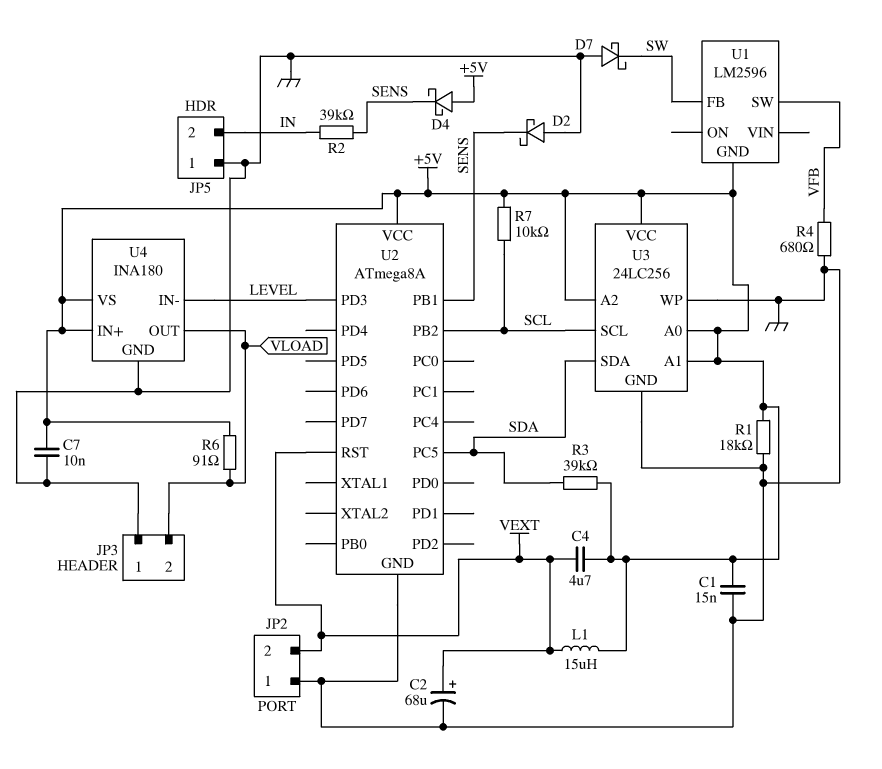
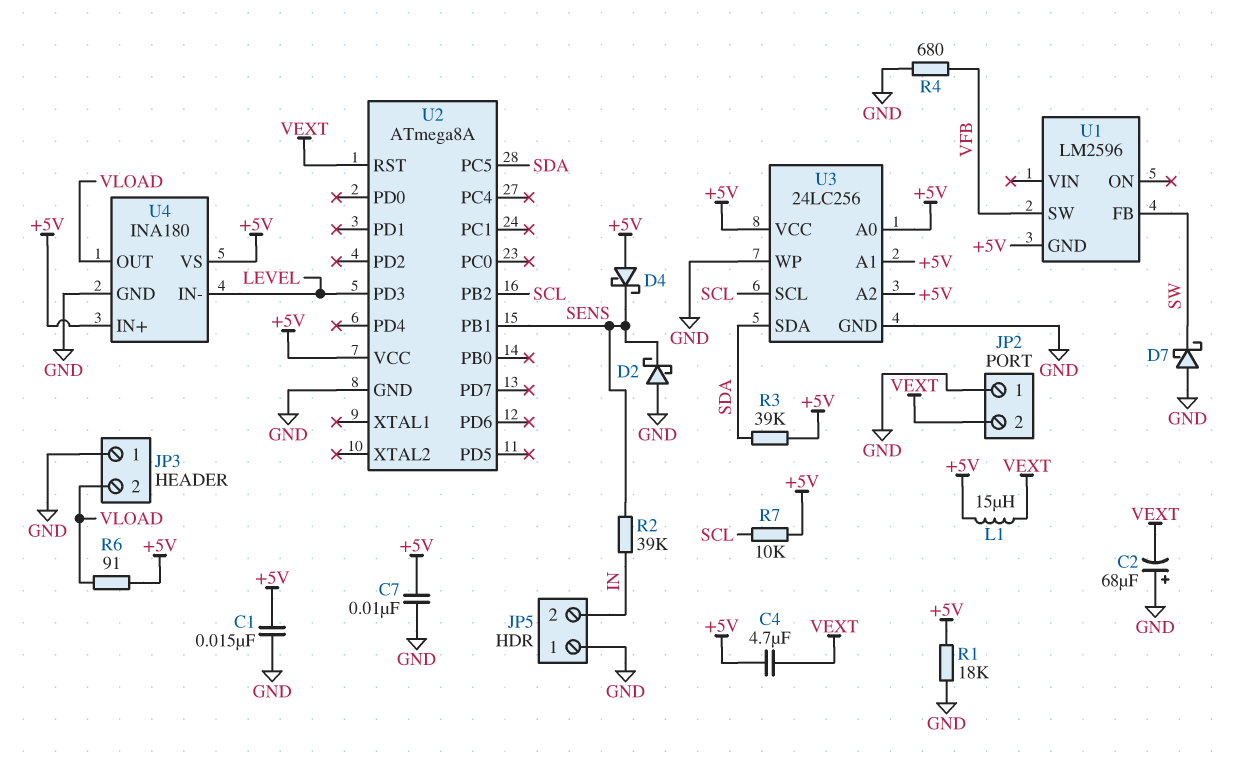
C2: 68uF (plus VEXT, minus GND) -> 68uF (plus GND, minus VEXT)

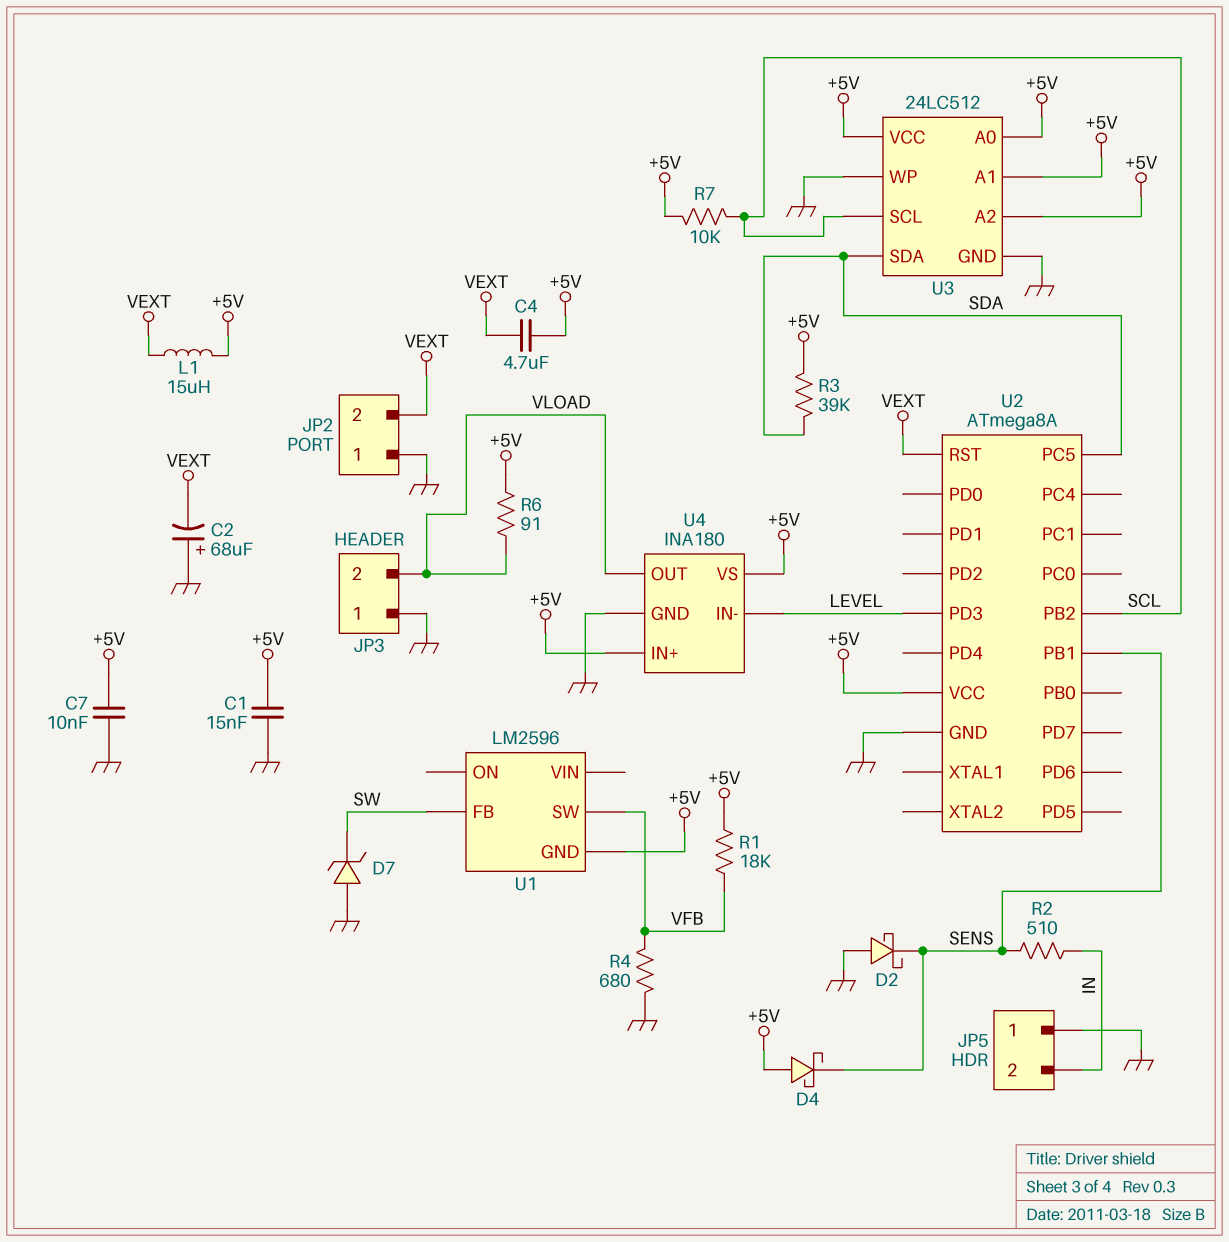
D7: schottky (A GND, K SW) -> zener (A GND, K SW)
R1: 18k (+5V, GND) -> 18k (+5V, VFB)
R2: 39k (IN, SENS) -> 510 (IN, SENS)
U3: 24LC256 -> 24LC512

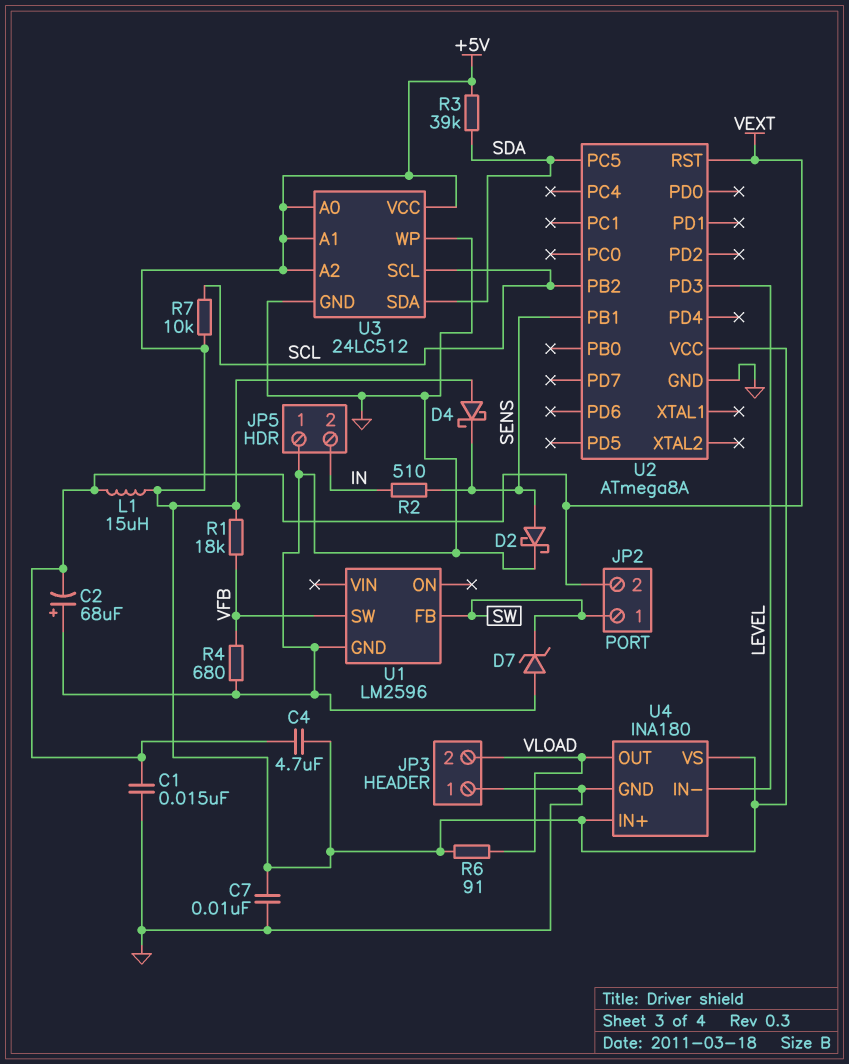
C1: 15nF (+5V, GND) -> 15nF (GND, VEXT)
D2: schottky (A GND, K SENS) -> schottky (A SENS, K GND)
JP2 pin 1: GND -> SW
U1 pin GND: +5V -> GND

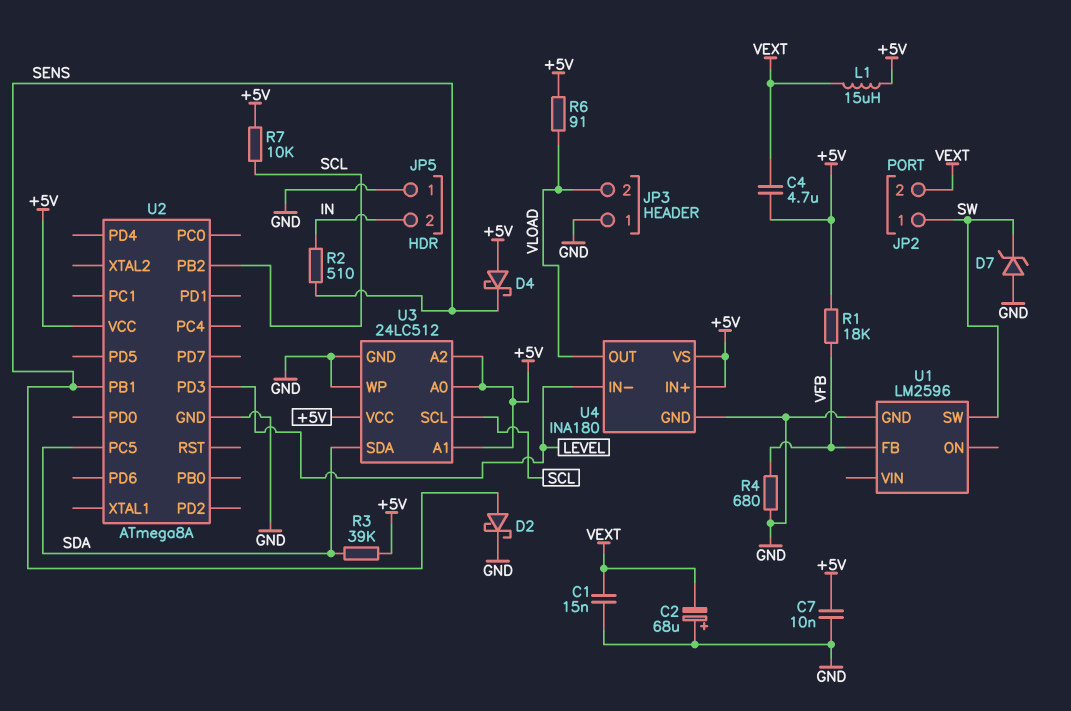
U1 pin FB: SW -> VFB
U1 pin SW: VFB -> SW
U2 pin RST: VEXT -> none

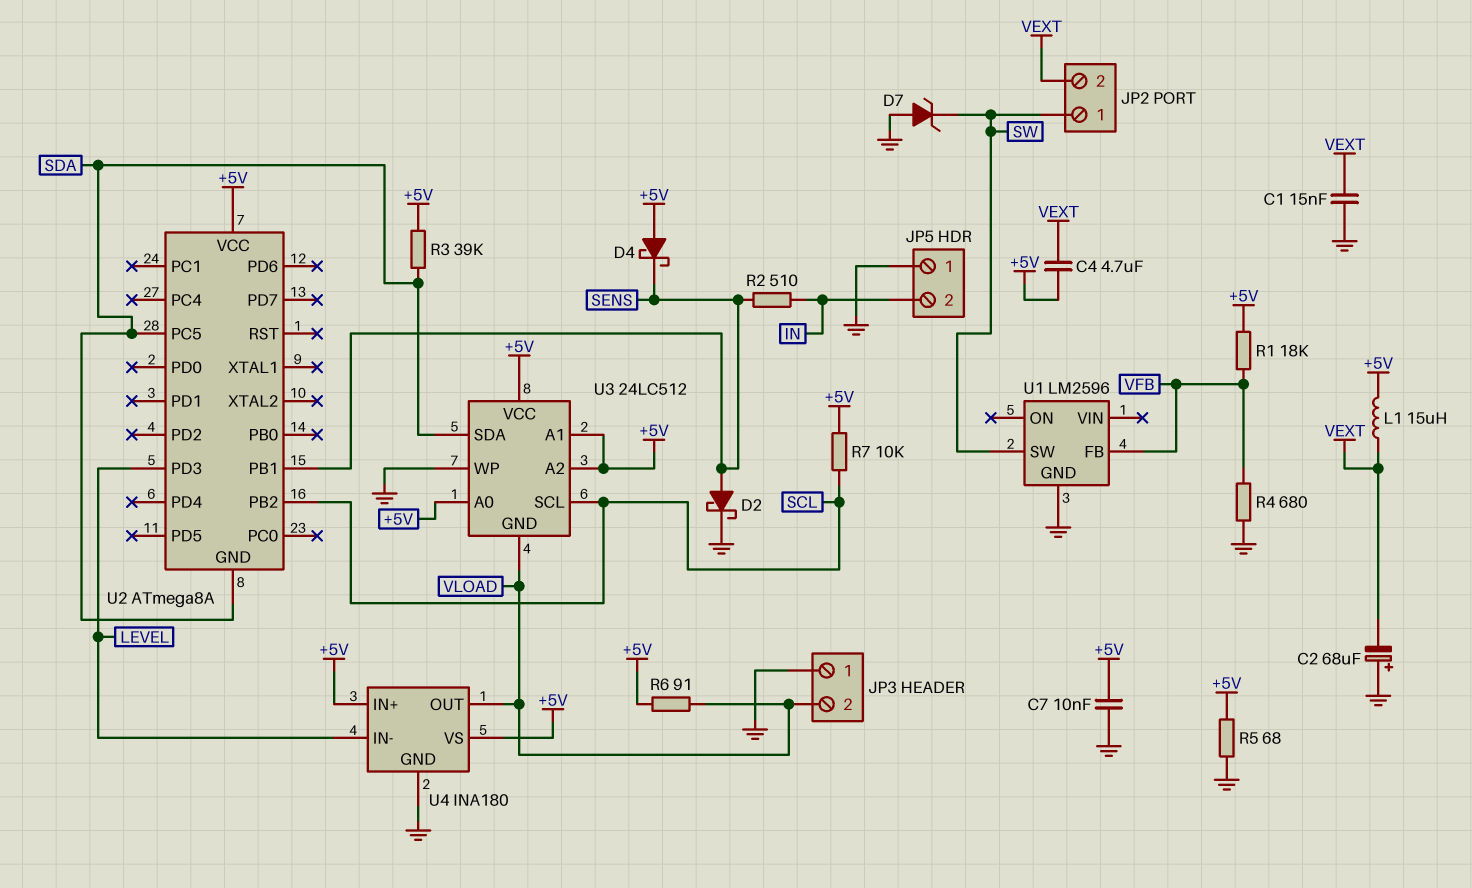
R5: none -> 68 (+5V, GND)
U2 pin GND: GND -> SDA
U3 pin GND: GND -> VLOAD

